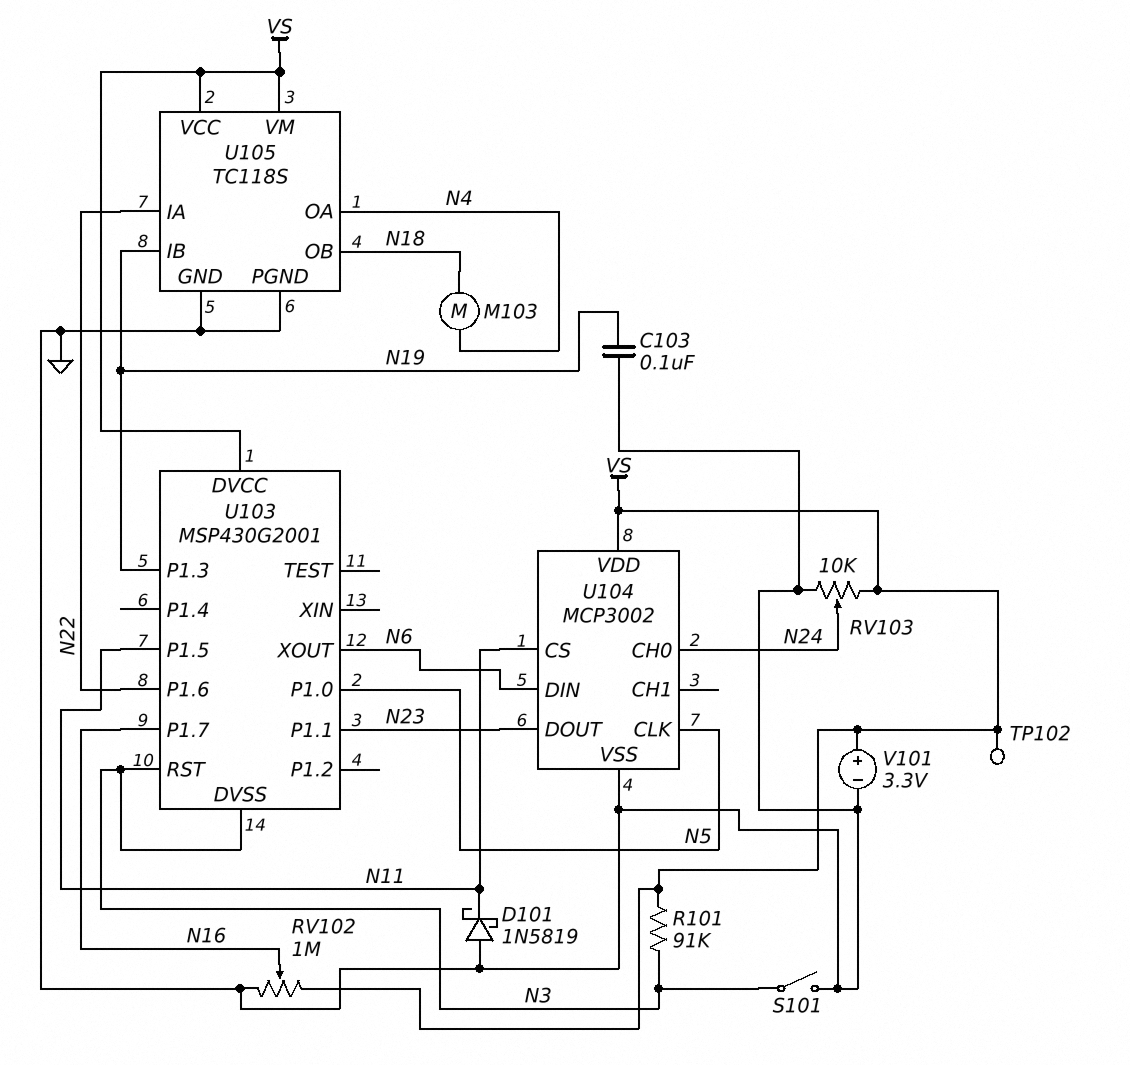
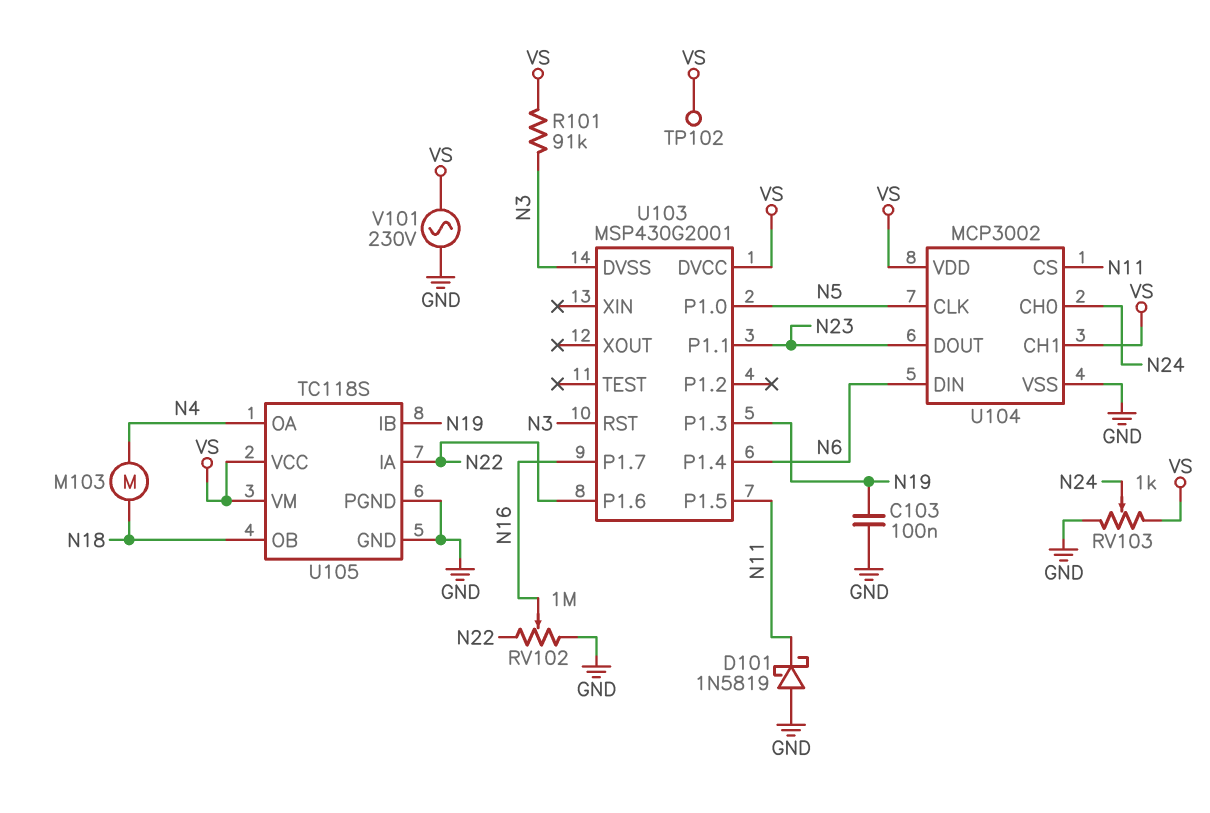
RV102: 1M (GND, VS, wiper N16) -> 1M (GND, N22, wiper N16)
RV103: 10k (GND, VS, wiper N24) -> 1k (GND, VS, wiper N24)
S101: switch (GND, N3) -> none
U103 pin P1.4: none -> N6
U103 pin XOUT: N6 -> none
U104 pin CH1: none -> VS
V101: 3.3V (plus VS, minus GND) -> AC 230V (GND, VS)

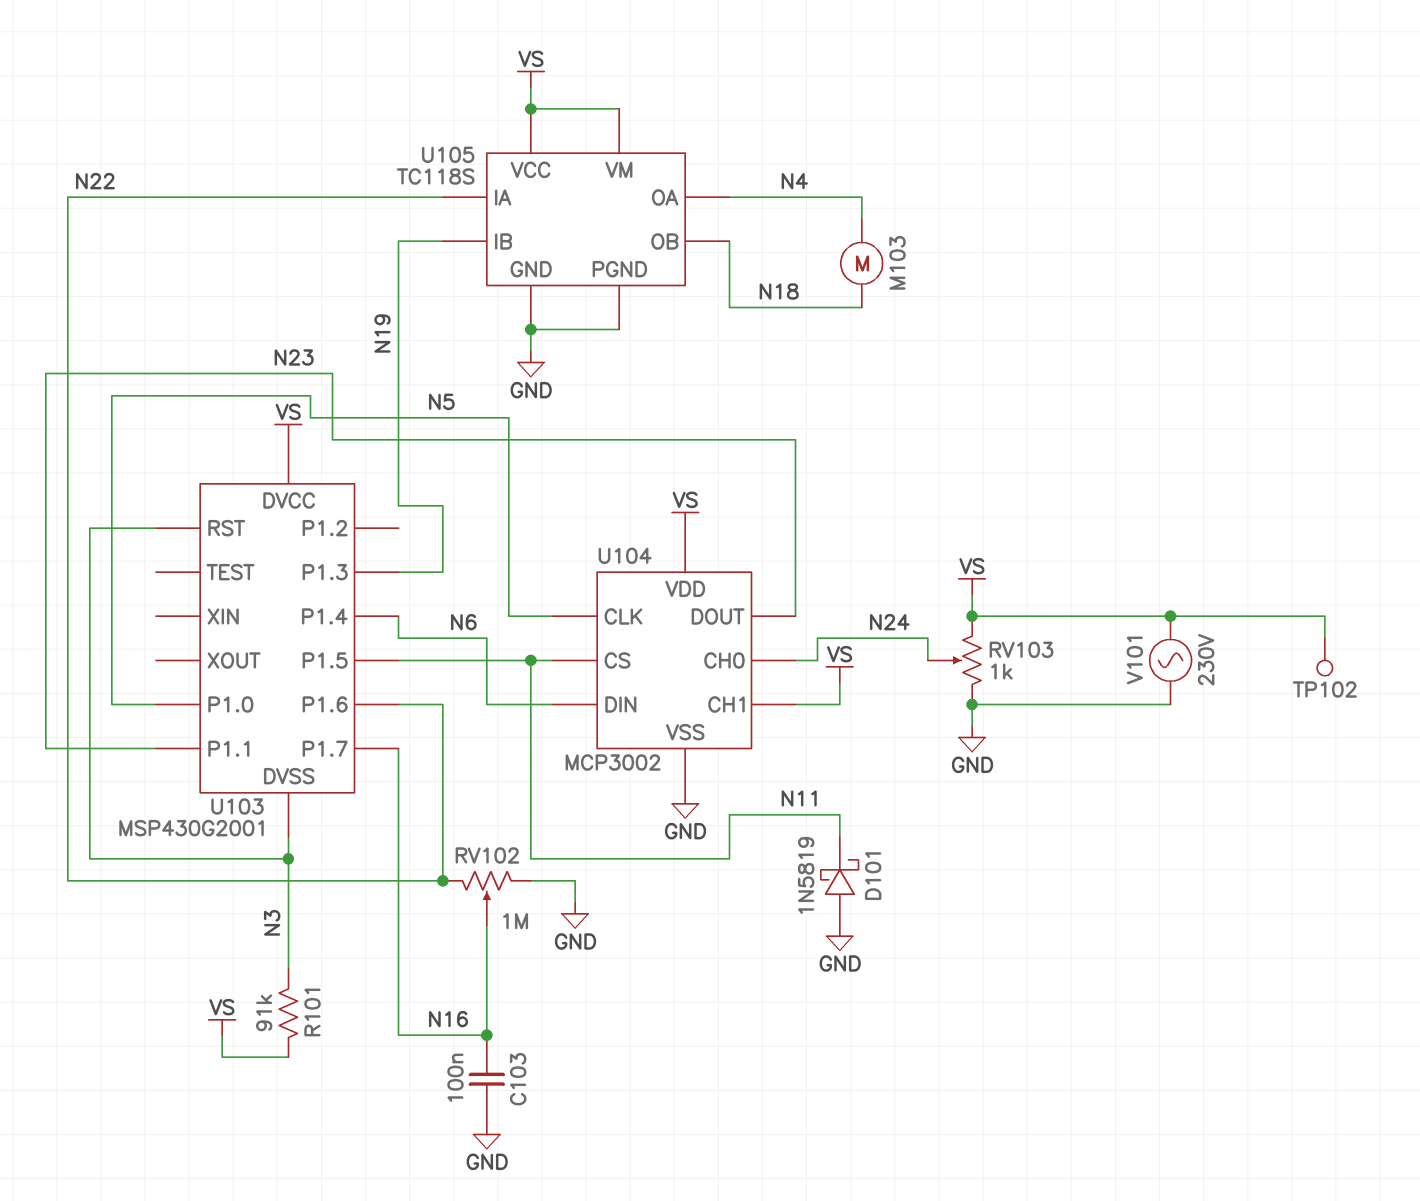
C103: 100nF (GND, N19) -> 100nF (GND, N16)

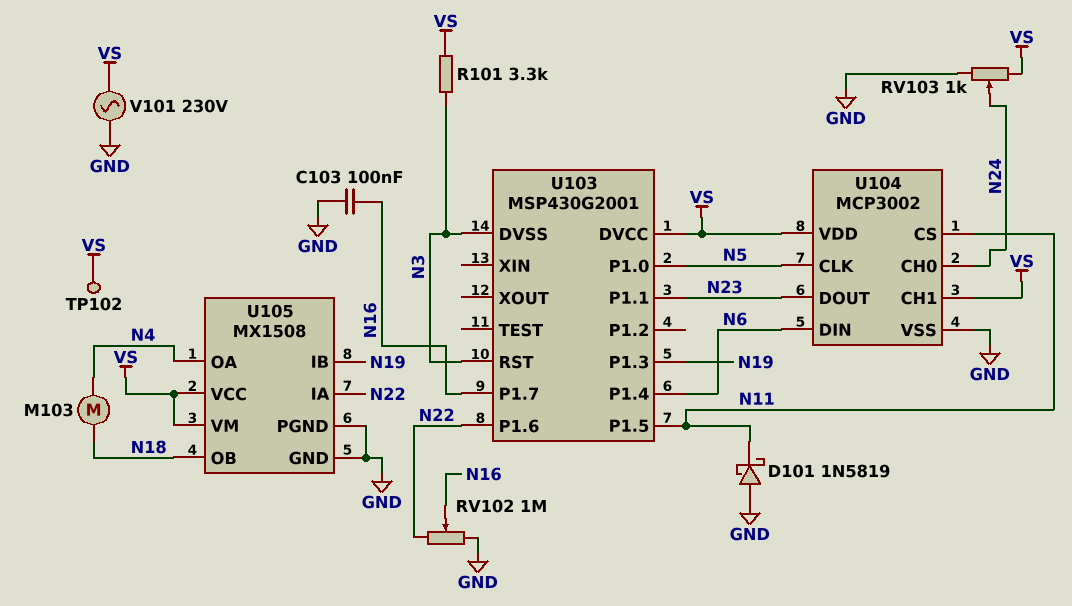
R101: 91k (N3, VS) -> 3.3k (N3, VS)
U105: TC118S -> MX1508

